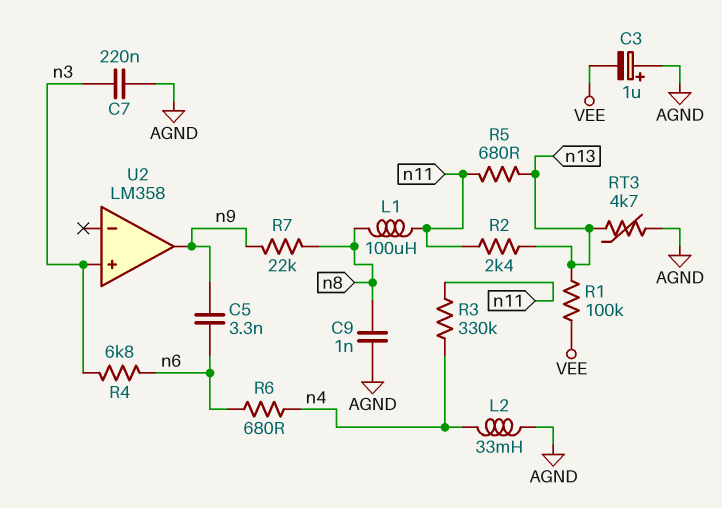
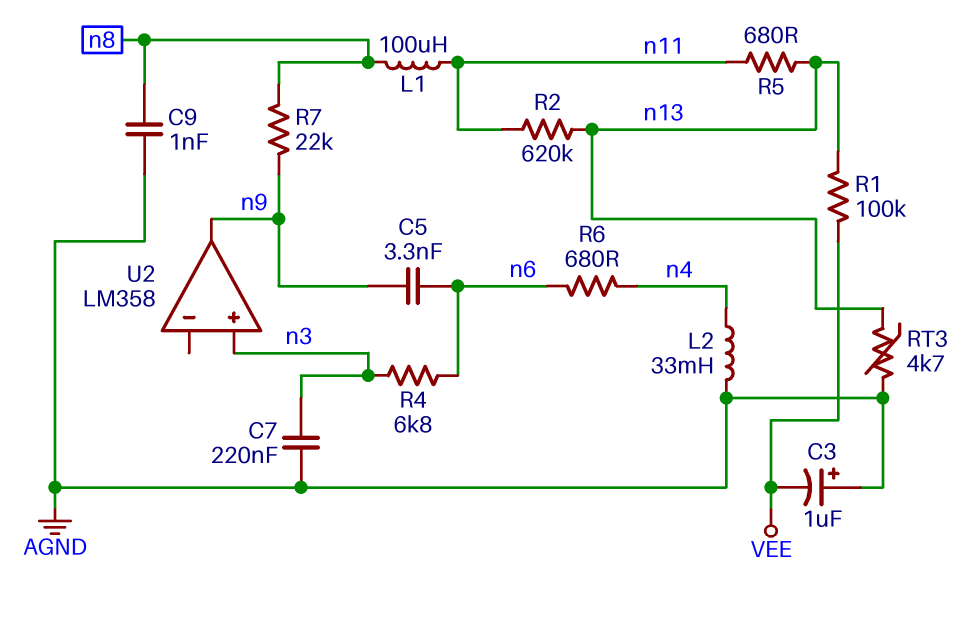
R2: 2.4k (n11, n13) -> 620k (n11, n13)
R3: 330k (n4, n11) -> none

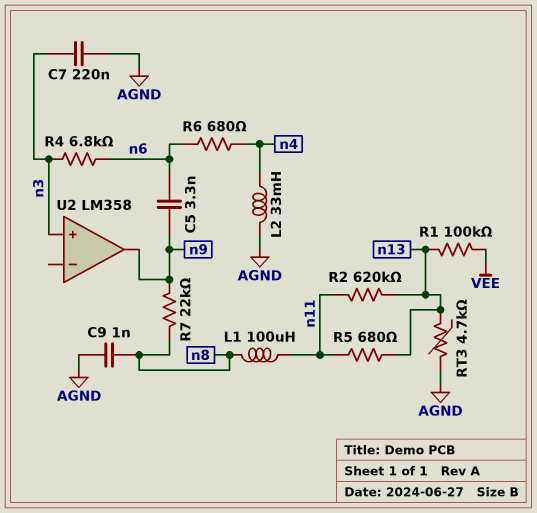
C3: 1uF (plus AGND, minus VEE) -> none

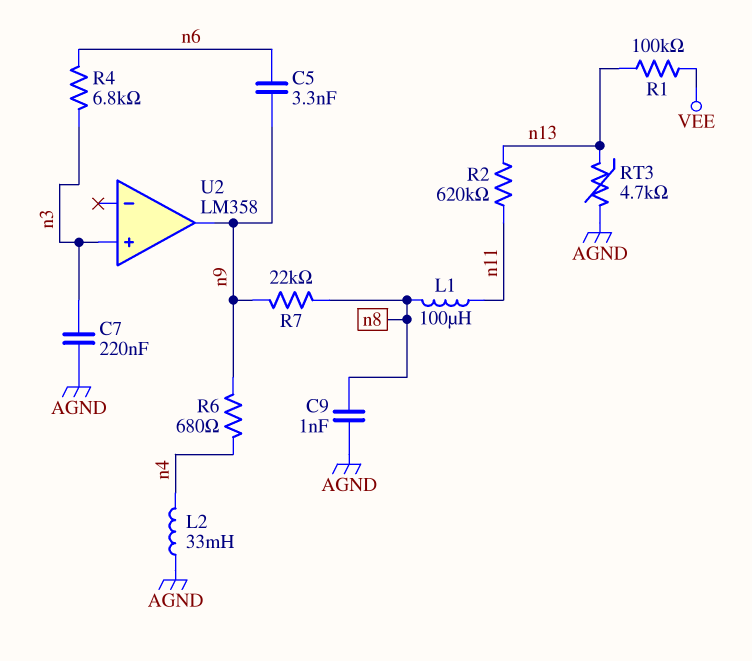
R5: 680 (n11, n13) -> none
R6: 680 (n4, n6) -> 680 (n4, n9)

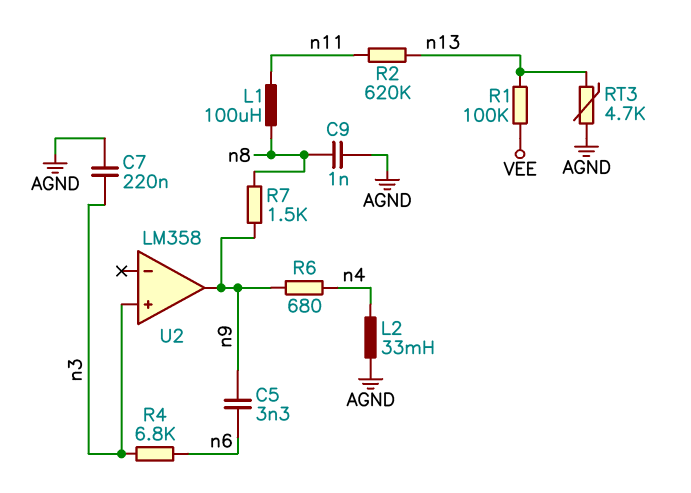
R7: 22k (n8, n9) -> 1.5k (n8, n9)

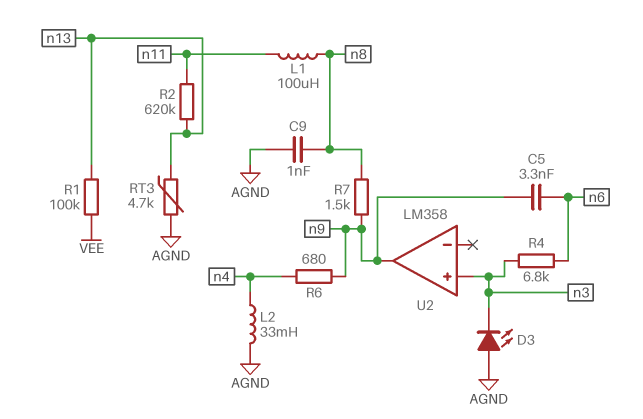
C7: 220nF (AGND, n3) -> none
D3: none -> LED (A AGND, K n3)

